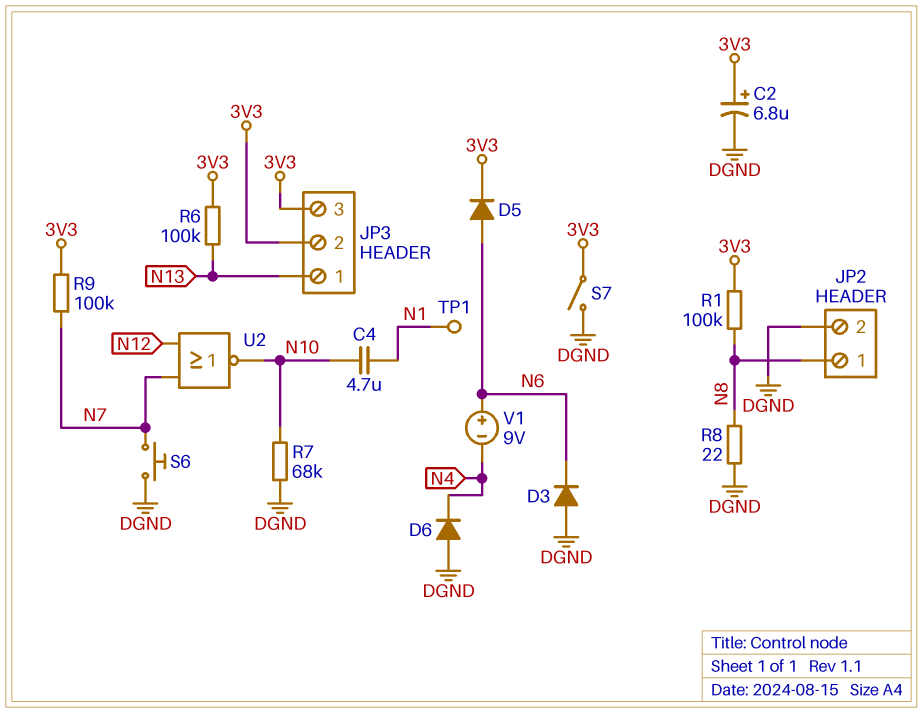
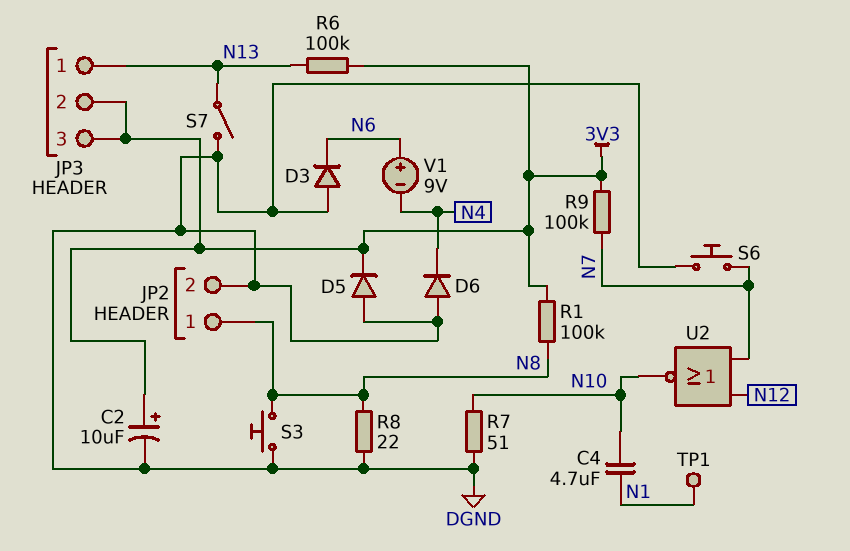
C2: 6.8uF (plus 3V3, minus DGND) -> 10uF (plus 3V3, minus DGND)
D5: diode (A N6, K 3V3) -> diode (A DGND, K 3V3)
R7: 68k (DGND, N10) -> 51 (DGND, N10)
S3: none -> button (DGND, N8)
S7: switch (3V3, DGND) -> switch (DGND, N13)

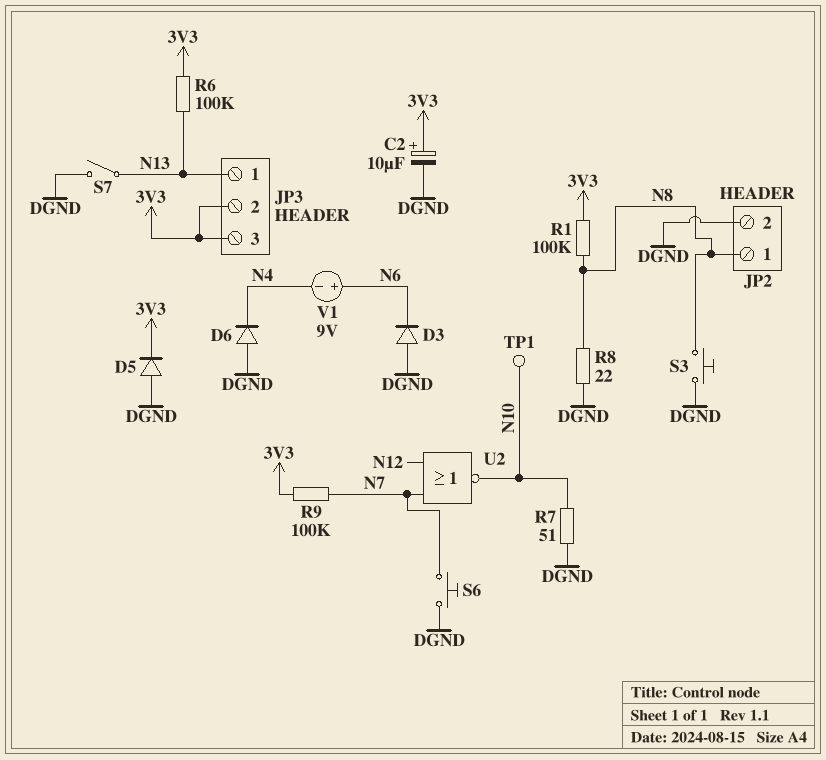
C4: 4.7uF (N1, N10) -> none
TP1: test point (N1) -> test point (N10)

